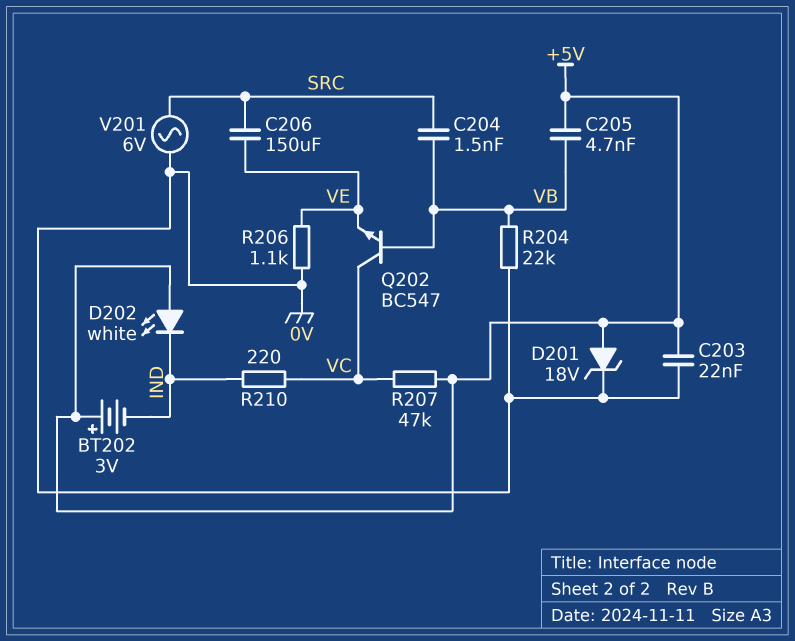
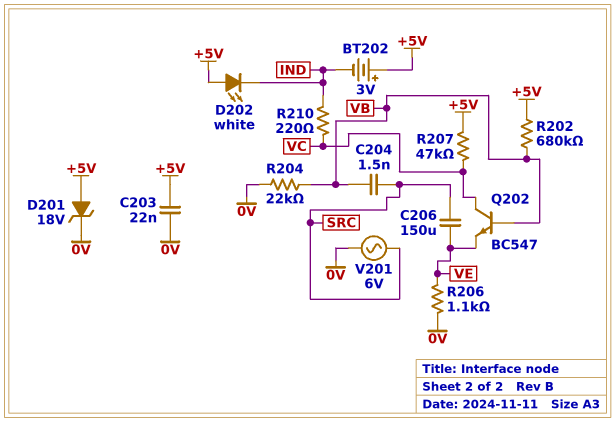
C205: 4.7nF (+5V, VB) -> none
R202: none -> 680k (+5V, VB)

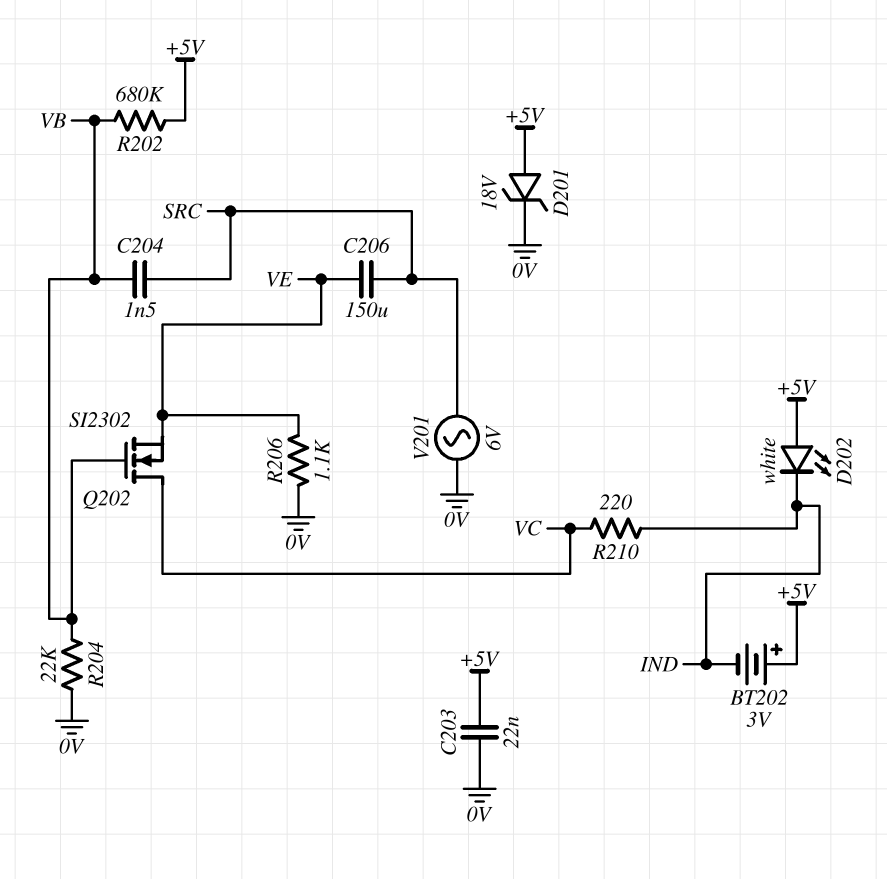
Q202: NPN BC547 (B VB, C VC, E VE) -> NMOS SI2302 (G VB, D VC, S VE)
R207: 47k (+5V, VC) -> none

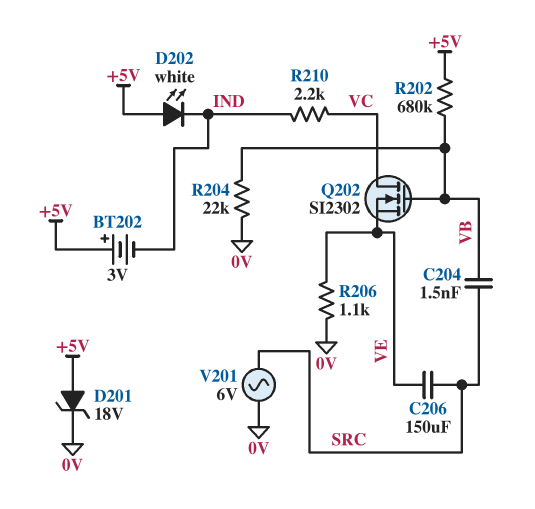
C203: 22nF (+5V, 0V) -> none
R210: 220 (IND, VC) -> 2.2k (IND, VC)

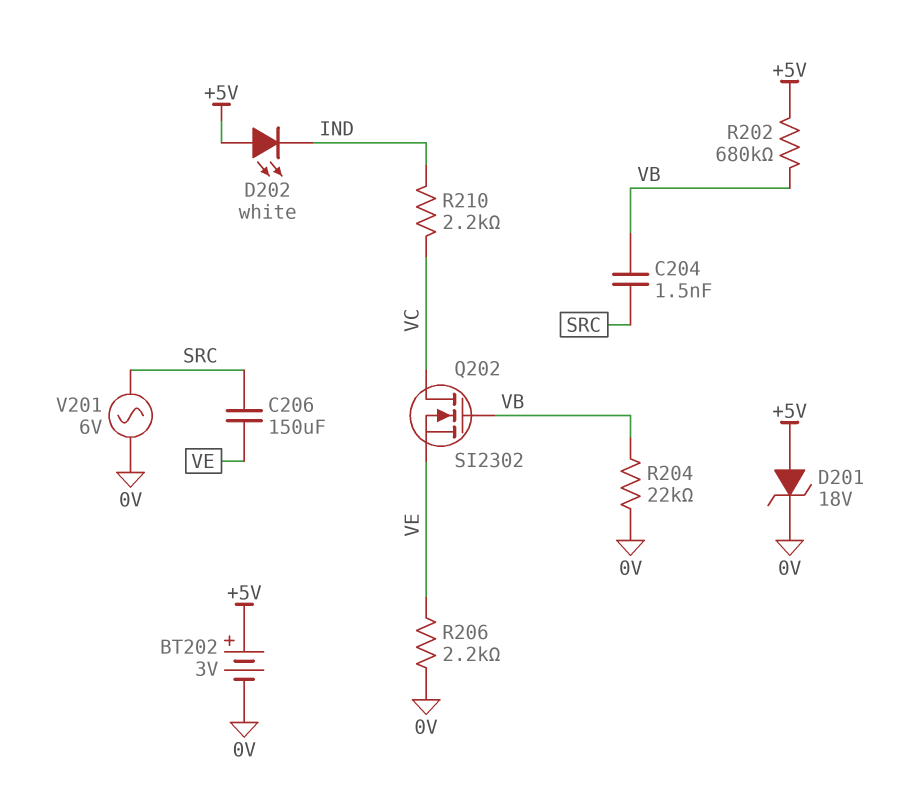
BT202: 3V (plus +5V, minus IND) -> 3V (plus +5V, minus 0V)
R206: 1.1k (0V, VE) -> 2.2k (0V, VE)

